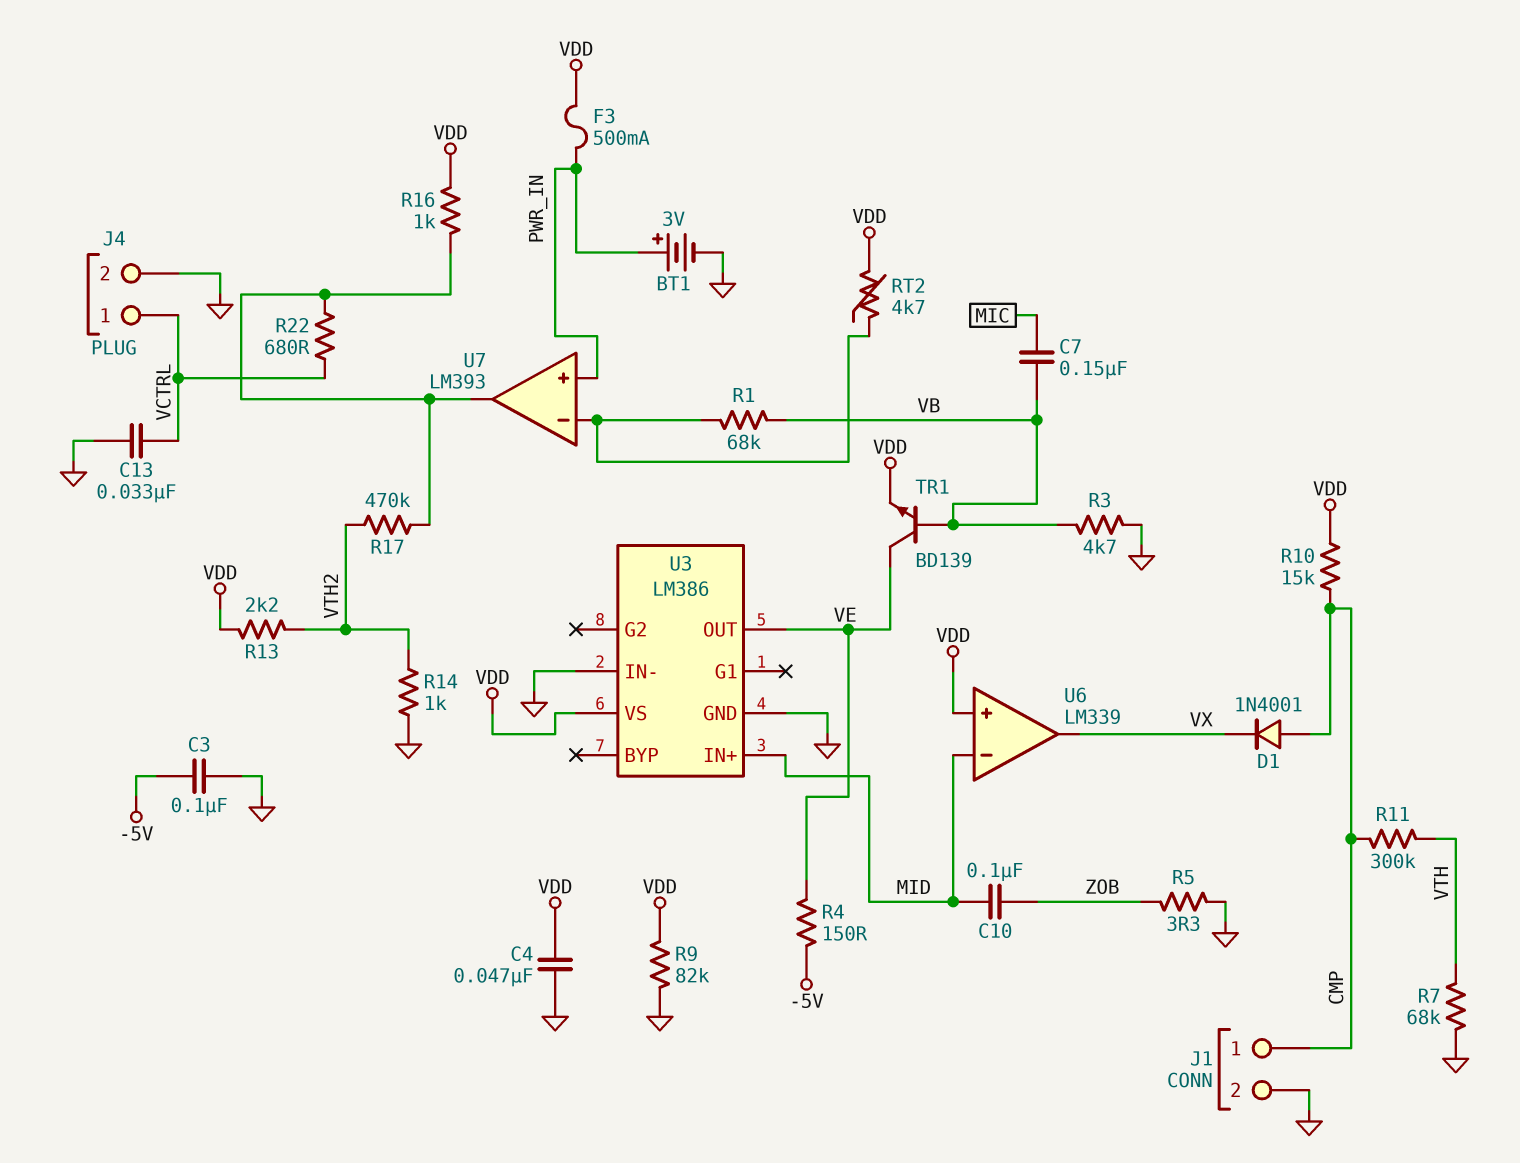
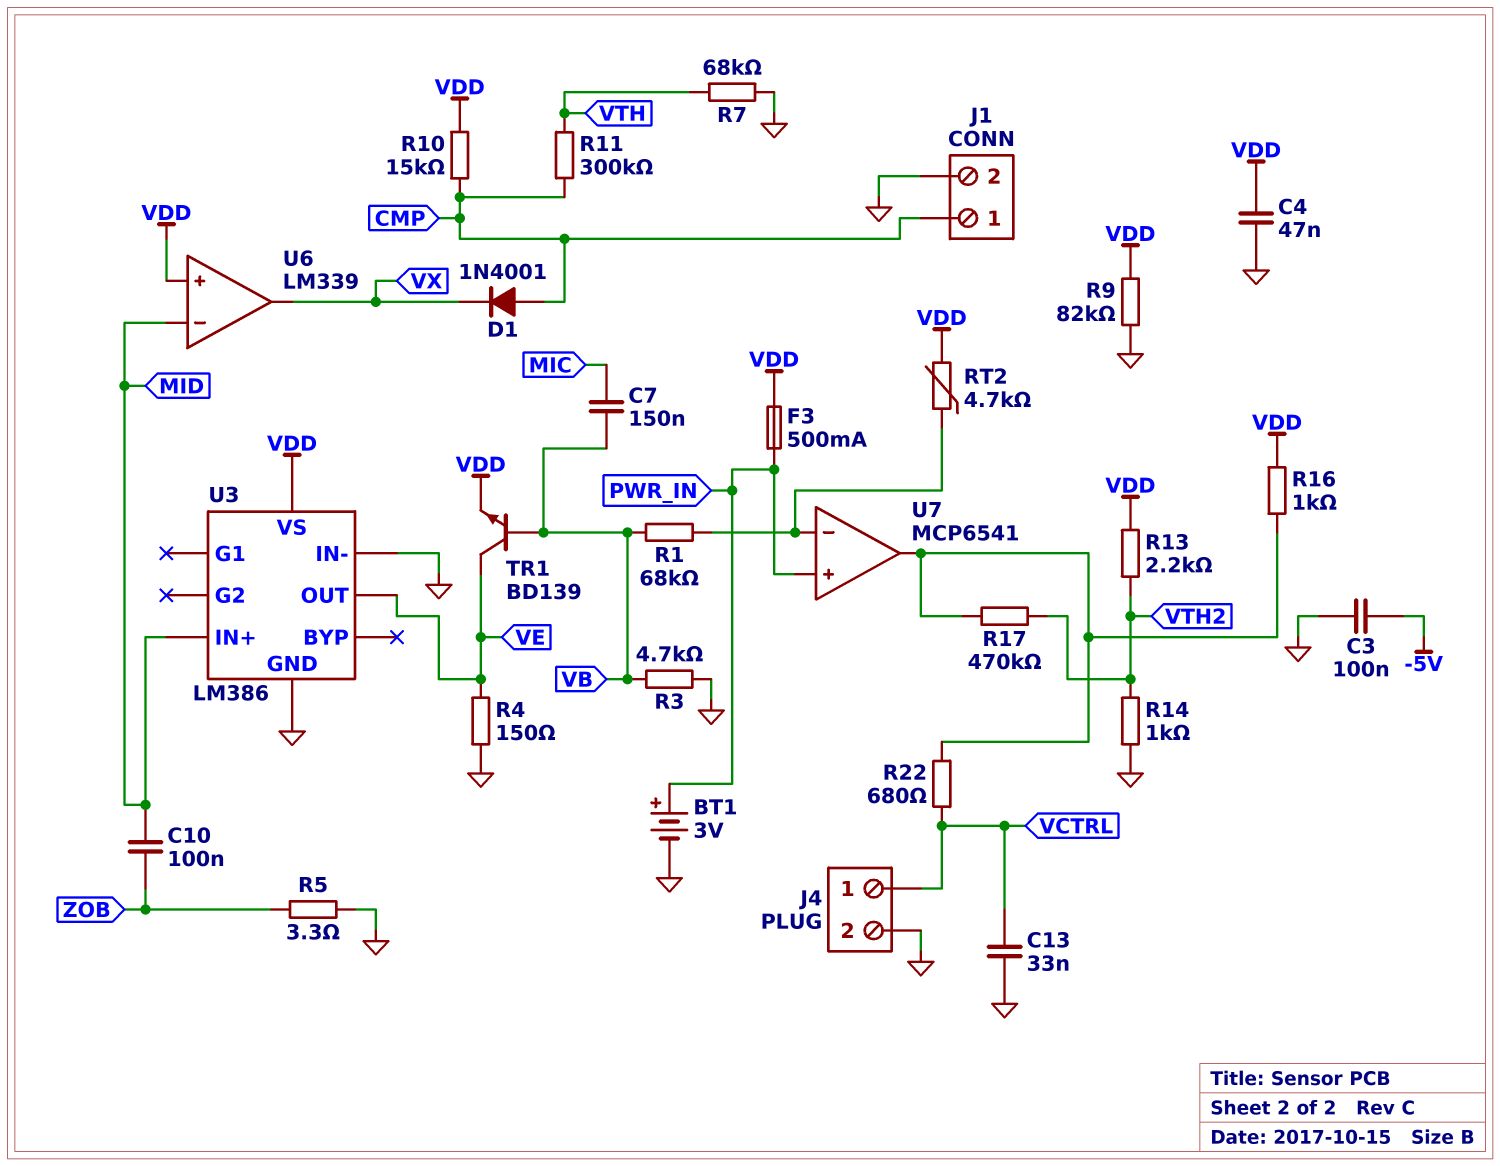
R4: 150 (-5V, VE) -> 150 (GND, VE)
U7: LM393 -> MCP6541

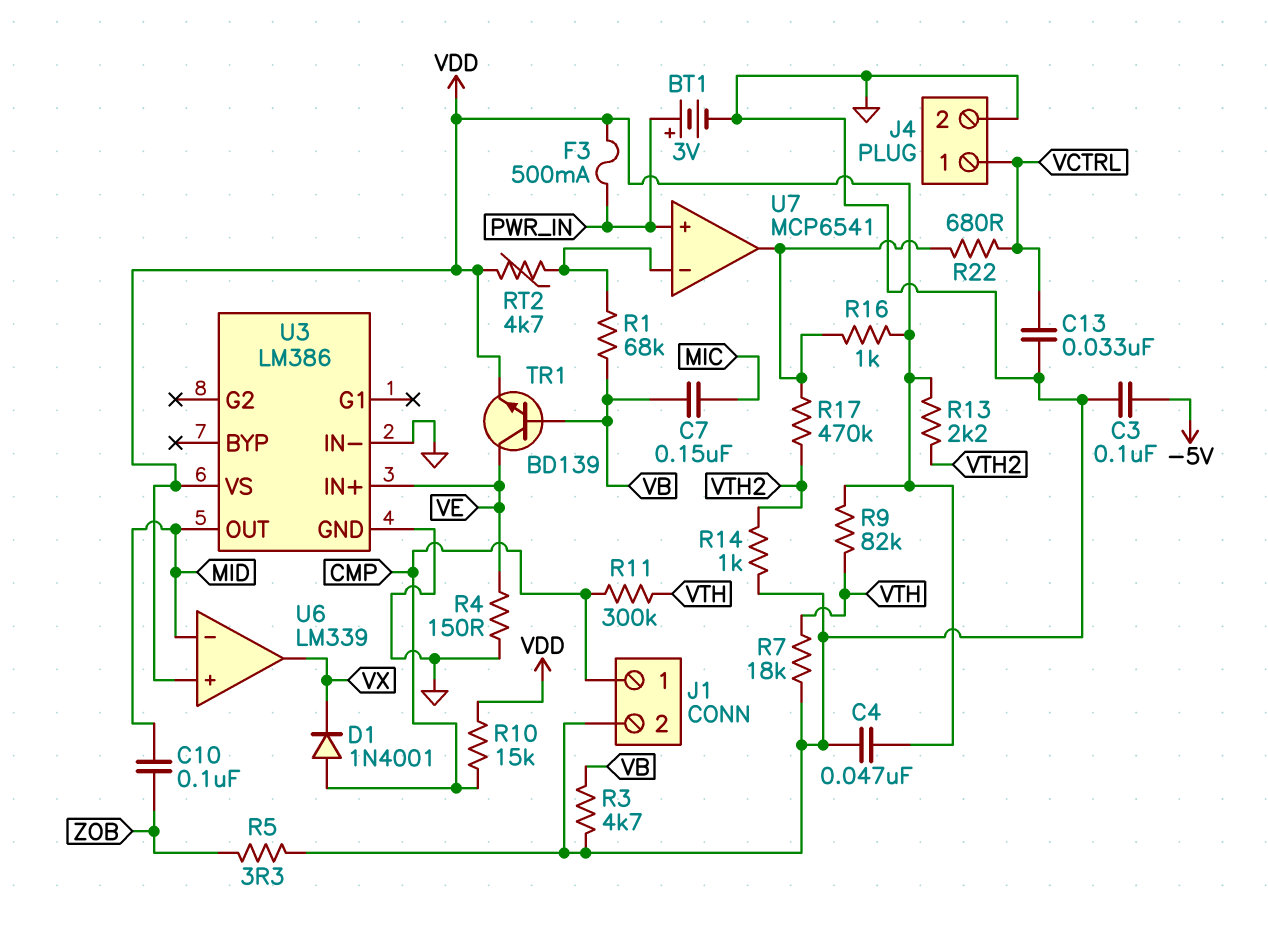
R7: 68k (GND, VTH) -> 18k (GND, VTH)
R9: 82k (GND, VDD) -> 82k (VDD, VTH)
U3 pin IN+: MID -> VE
U3 pin OUT: VE -> MID

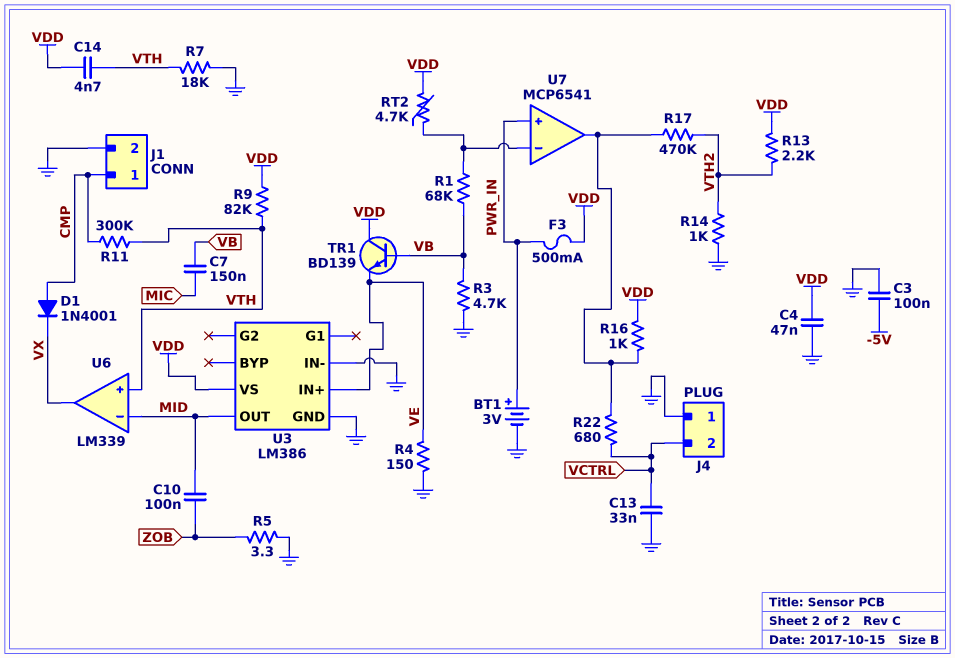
C14: none -> 4.7nF (VDD, VTH)
J4 pin 1: VCTRL -> GND
J4 pin 2: GND -> VCTRL
R10: 15k (CMP, VDD) -> none
TR1: NPN BD139 (B VB, C VE, E VDD) -> NPN BD139 (B VB, C VDD, E VE)
U6 pin in+: VDD -> VTH

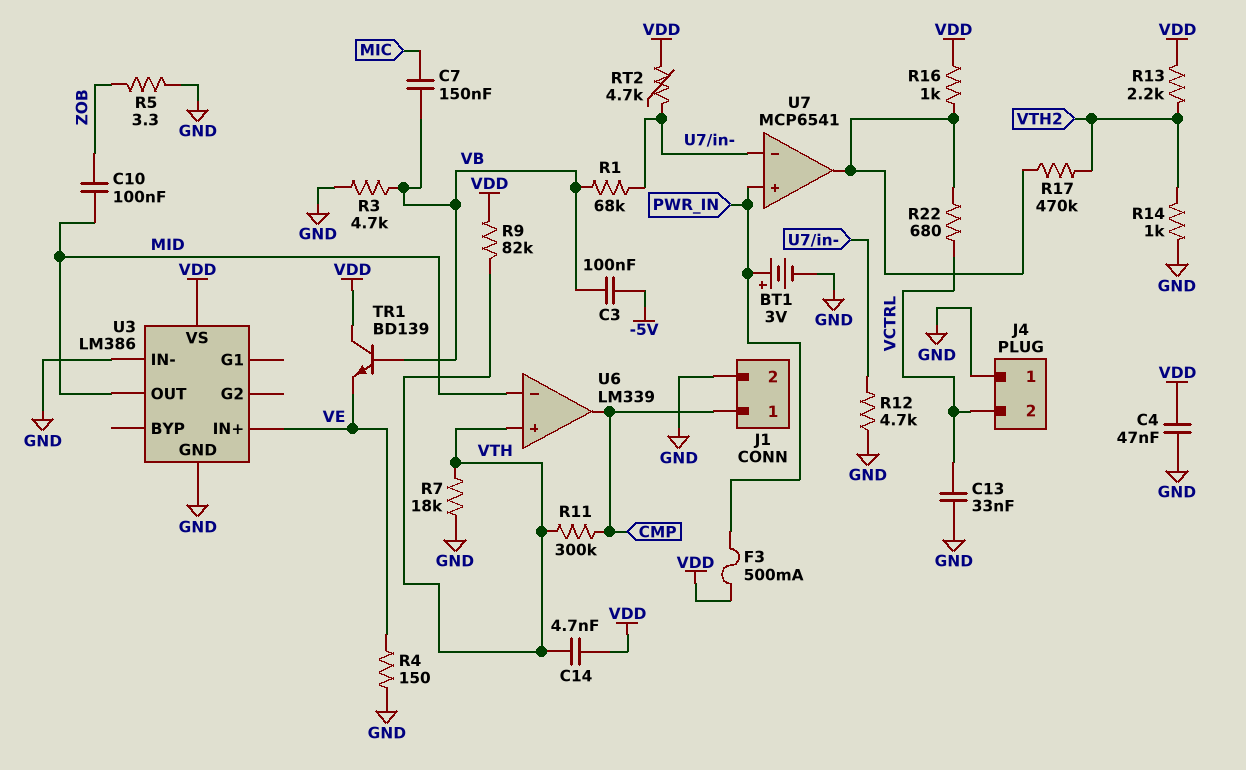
C3: 100nF (-5V, GND) -> 100nF (-5V, VB)
D1: diode 1N4001 (A CMP, K VX) -> none
R12: none -> 4.7k (GND, U7/in-)
U6 pin out: VX -> CMP

